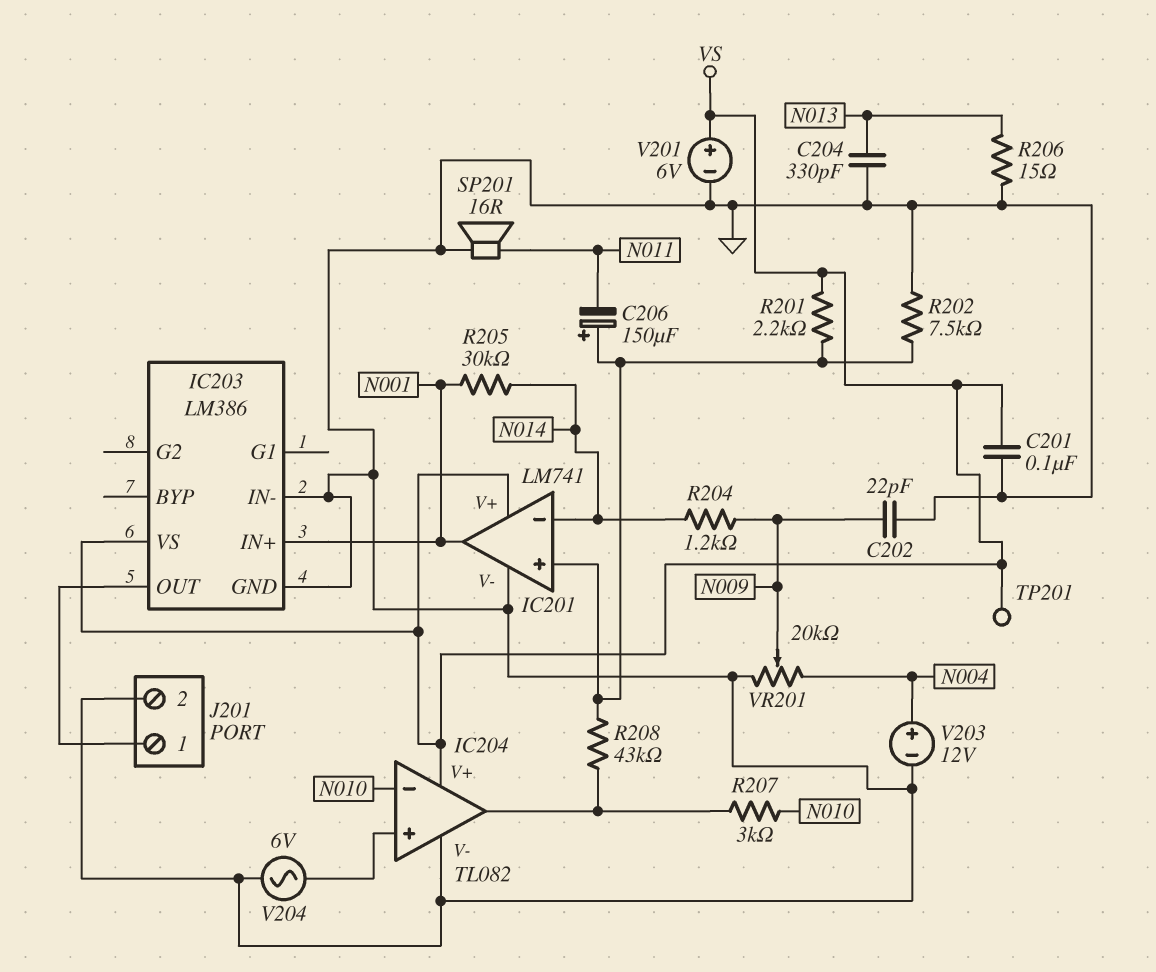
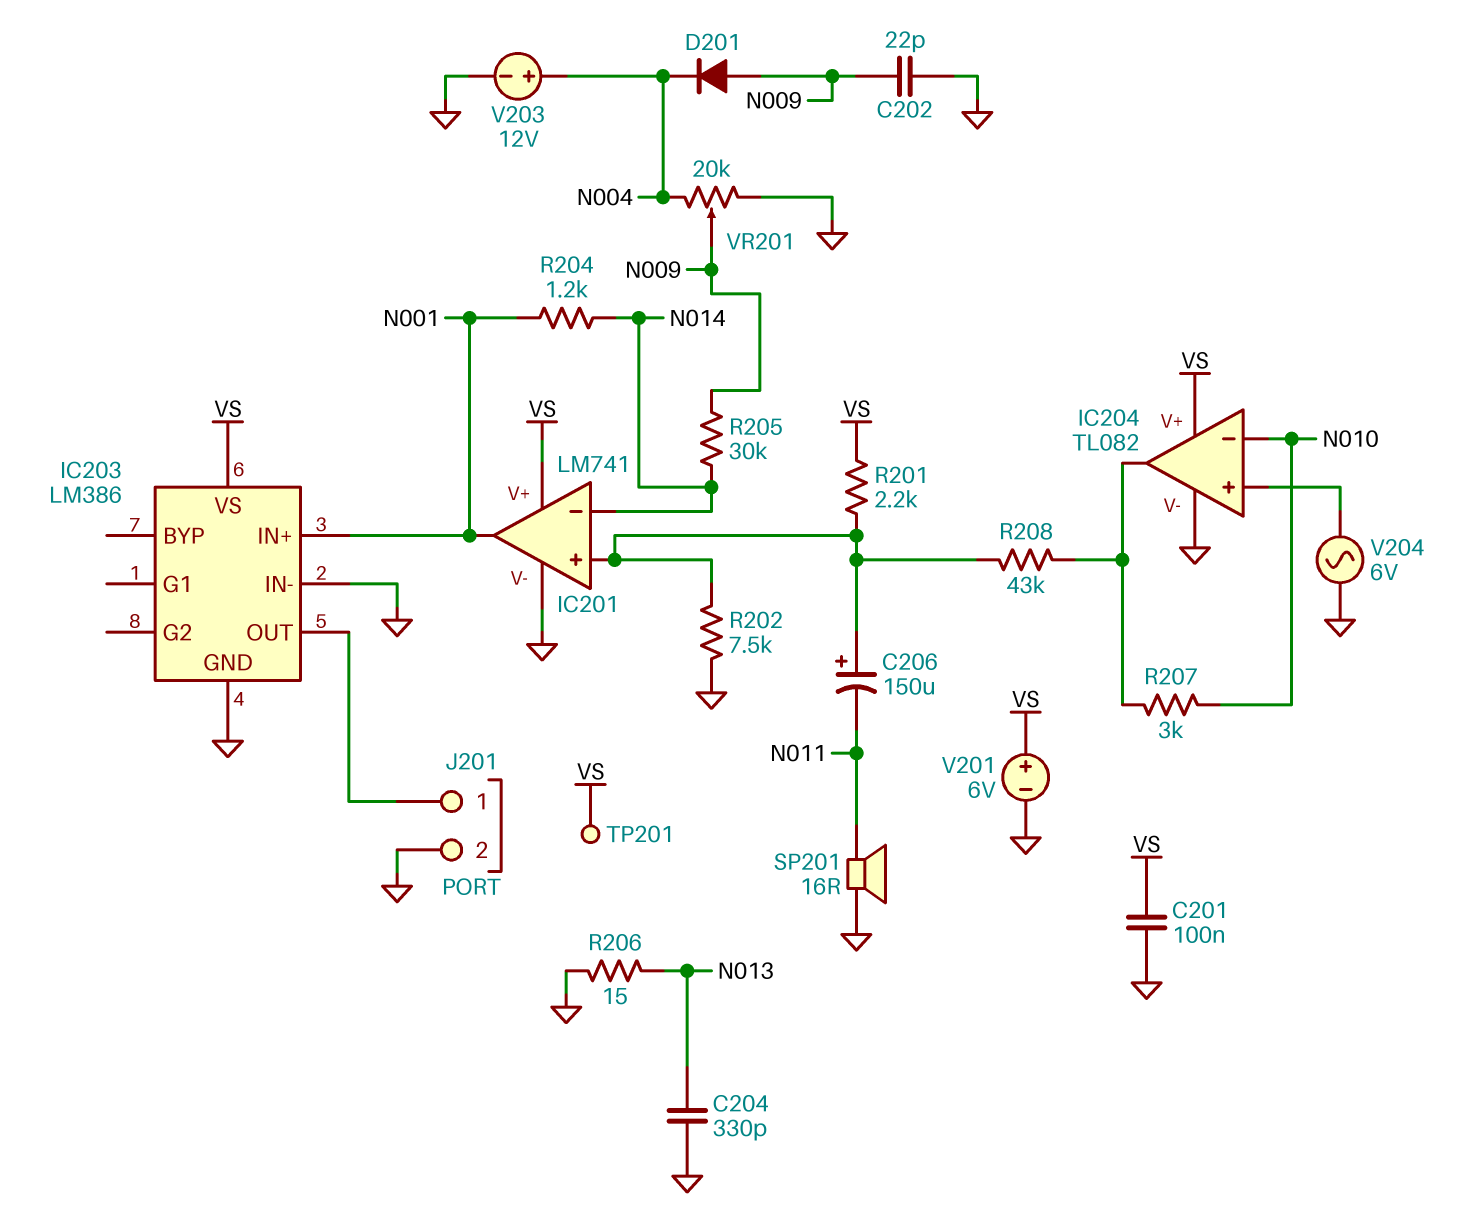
D201: none -> diode (A N009, K N004)
R204: 1.2k (N009, N014) -> 1.2k (N001, N014)
R205: 30k (N001, N014) -> 30k (N009, N014)

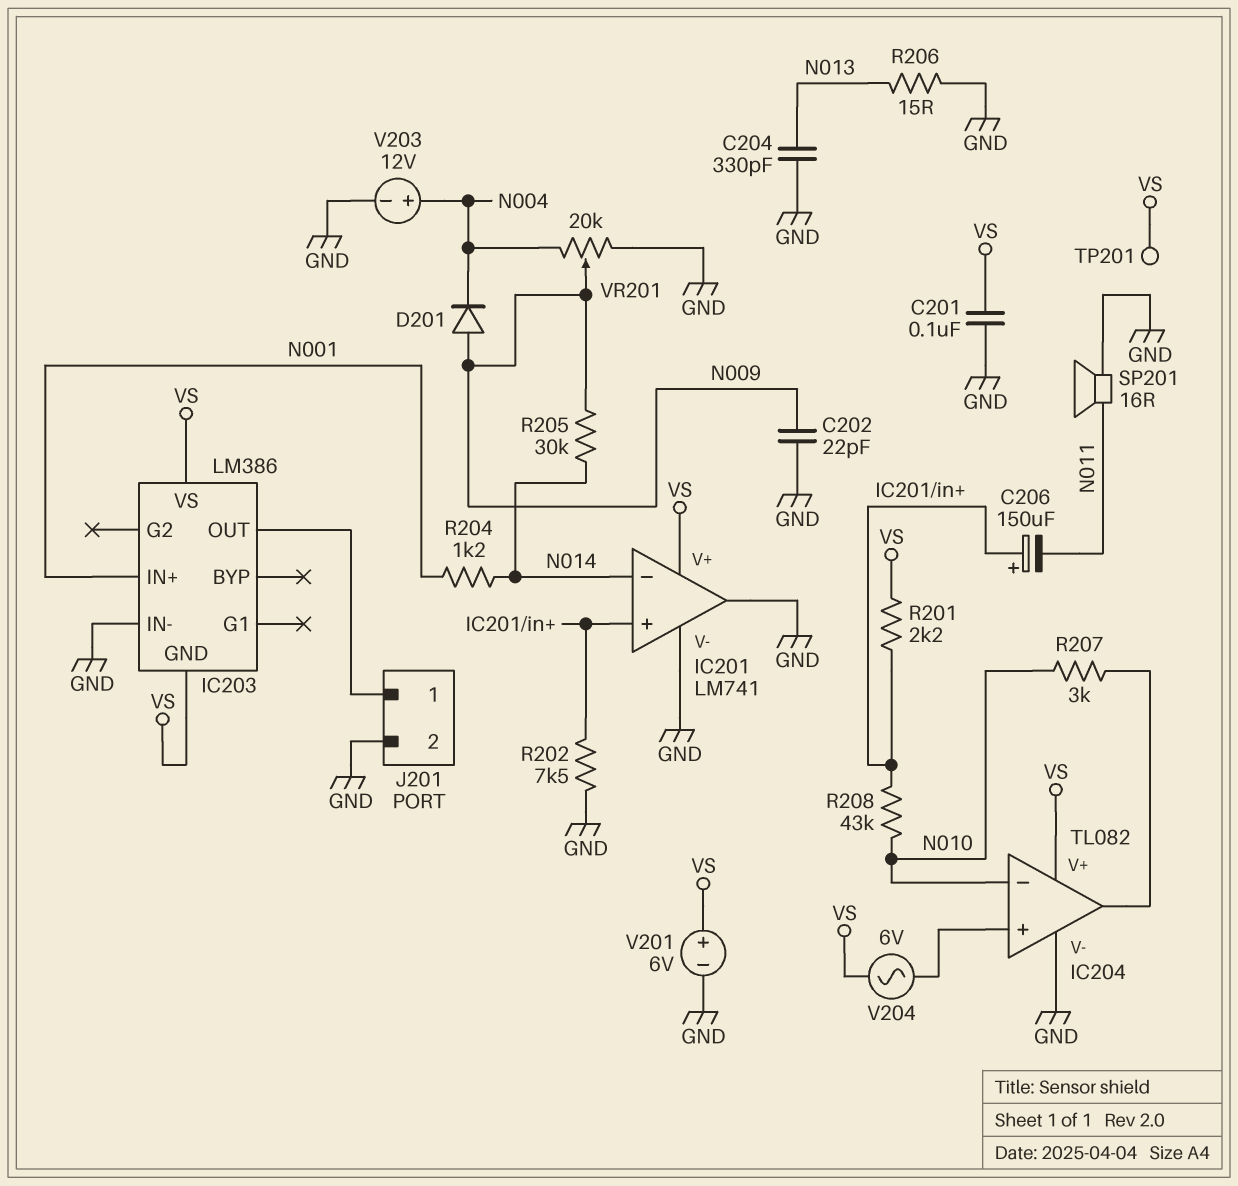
IC201 pin out: N001 -> GND
IC203 pin GND: GND -> VS
R208: 43k (IC201/in+, IC204/out) -> 43k (IC201/in+, N010)
V204: AC 6V (GND, IC204/in+) -> AC 6V (IC204/in+, VS)

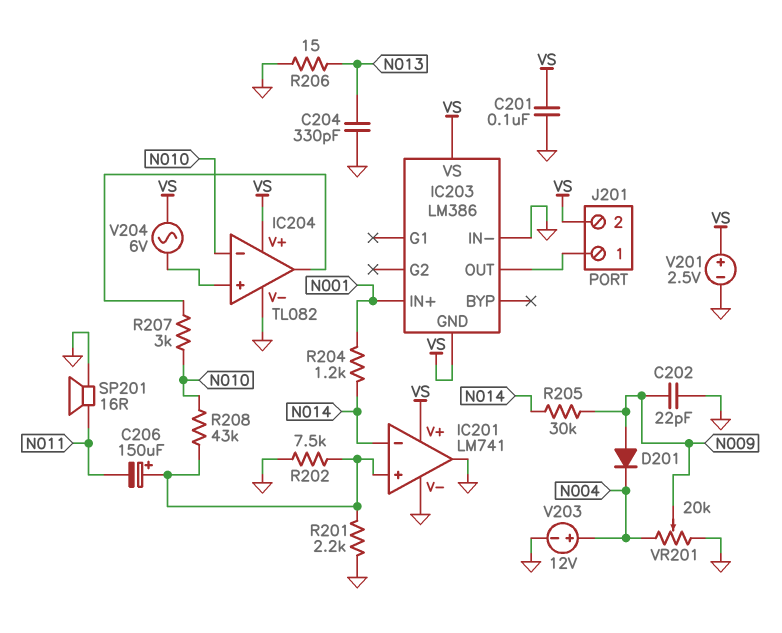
J201 pin 2: GND -> VS
R201: 2.2k (IC201/in+, VS) -> 2.2k (GND, IC201/in+)
TP201: test point (VS) -> none
V201: 6V (plus VS, minus GND) -> 2.5V (plus VS, minus GND)

